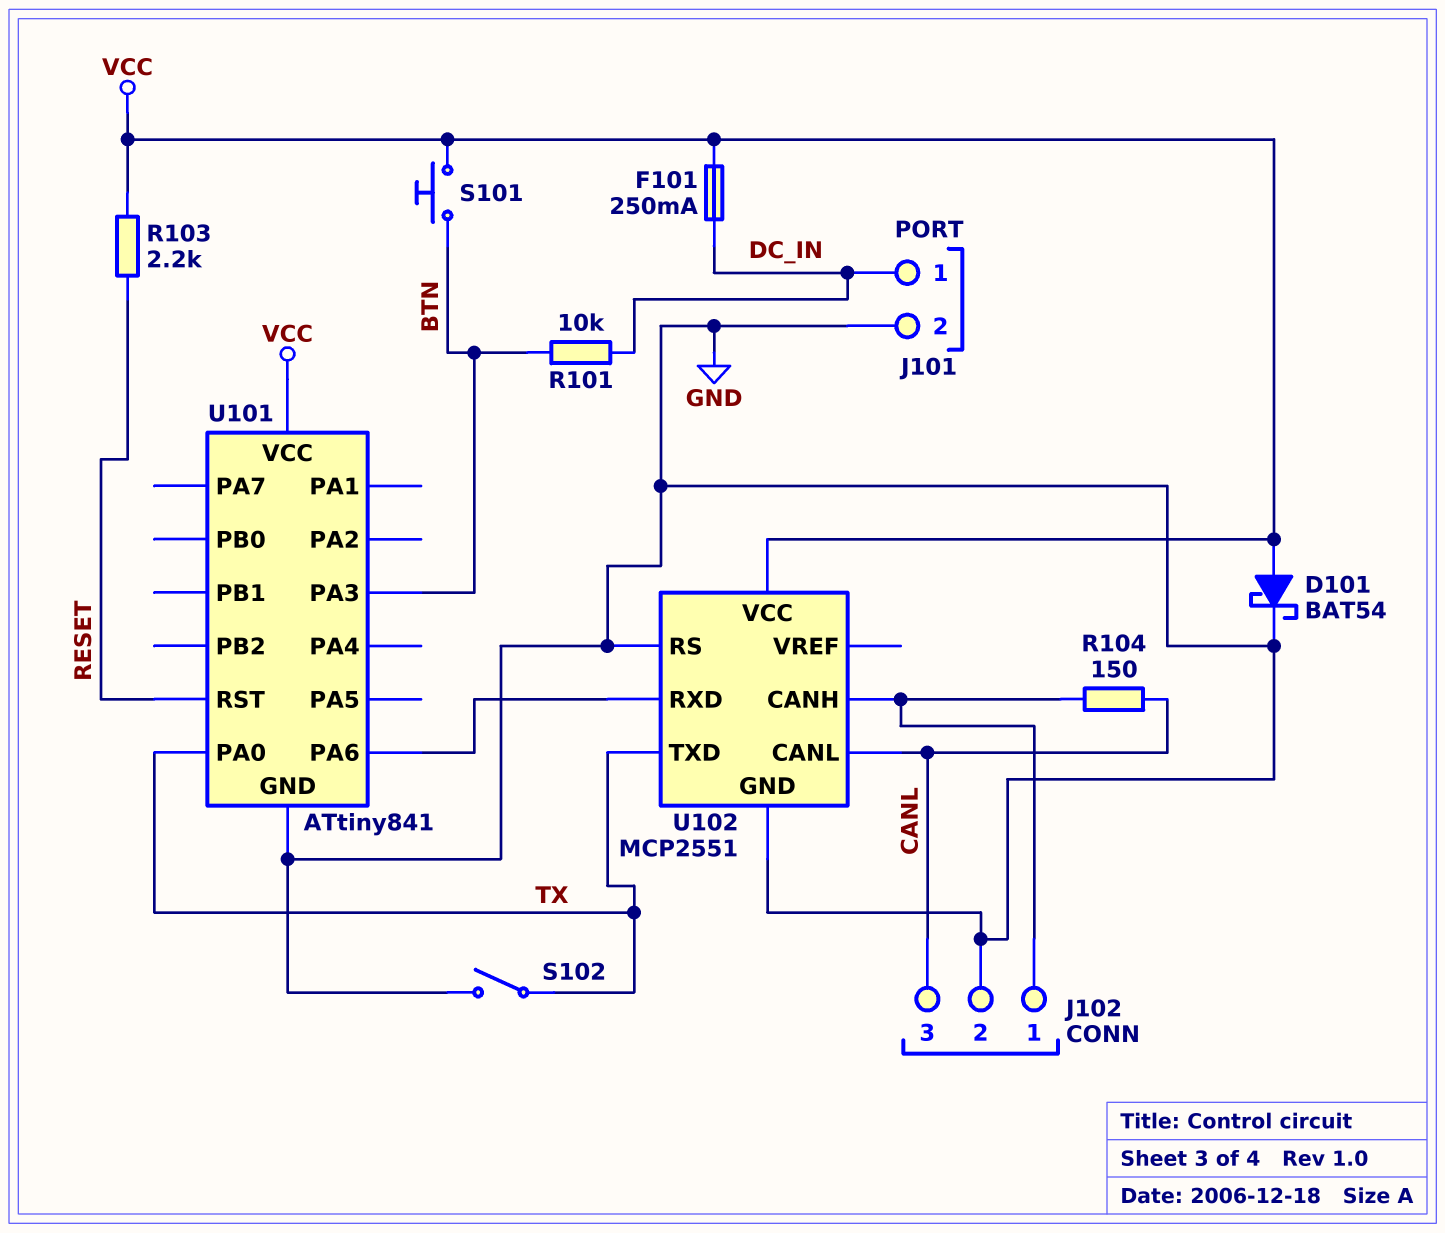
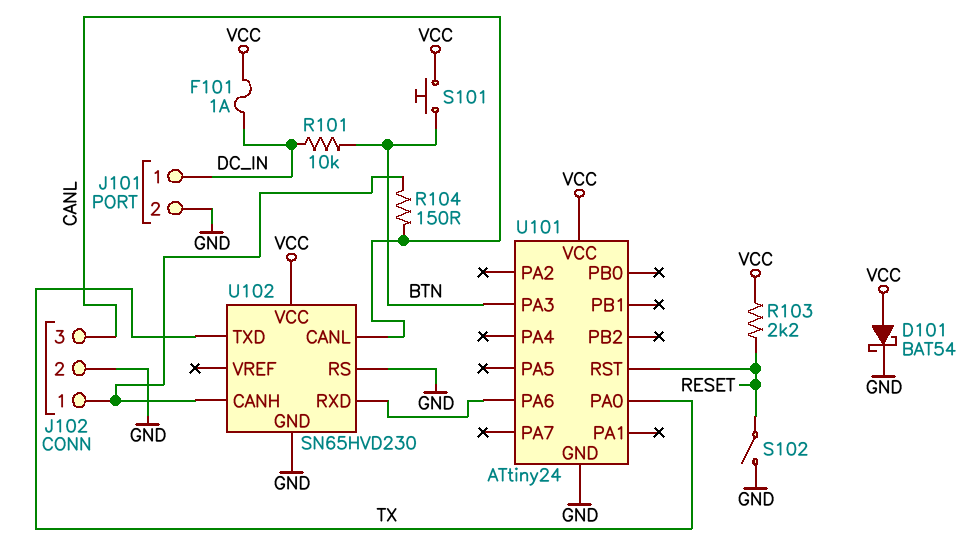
F101: 250mA (DC_IN, VCC) -> 1A (DC_IN, VCC)
S102: switch (GND, TX) -> switch (GND, RESET)
U101: ATtiny841 -> ATtiny24
U102: MCP2551 -> SN65HVD230

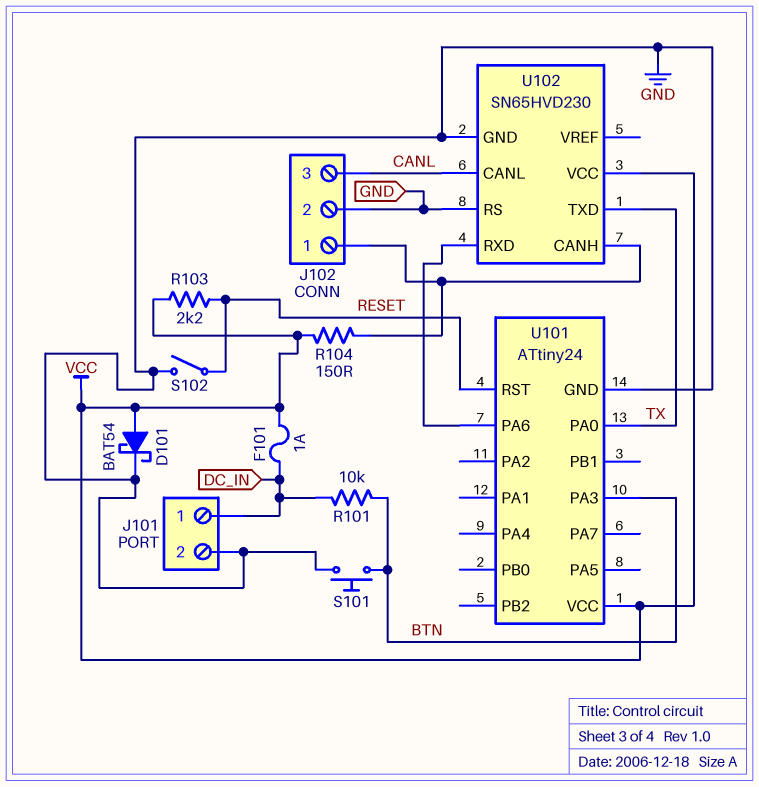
R104: 150 (CANL, J102/1) -> 150 (J102/1, VCC)
S101: button (BTN, VCC) -> button (BTN, GND)

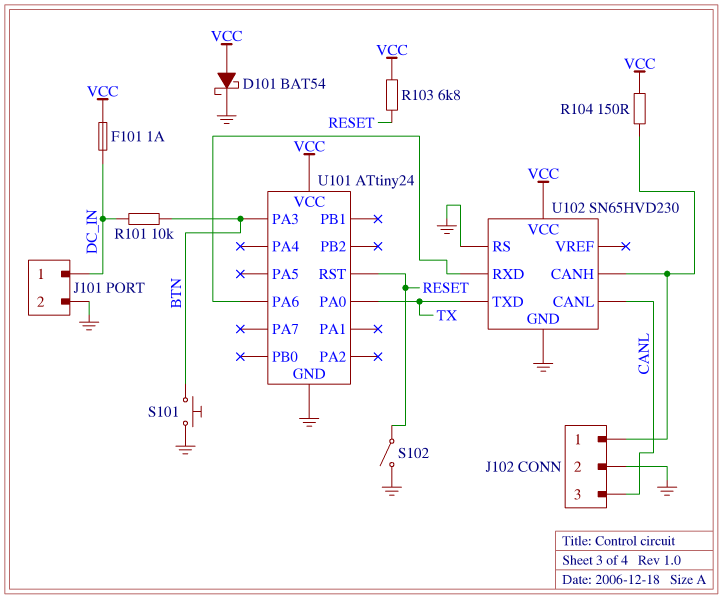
R103: 2.2k (RESET, VCC) -> 6.8k (RESET, VCC)

